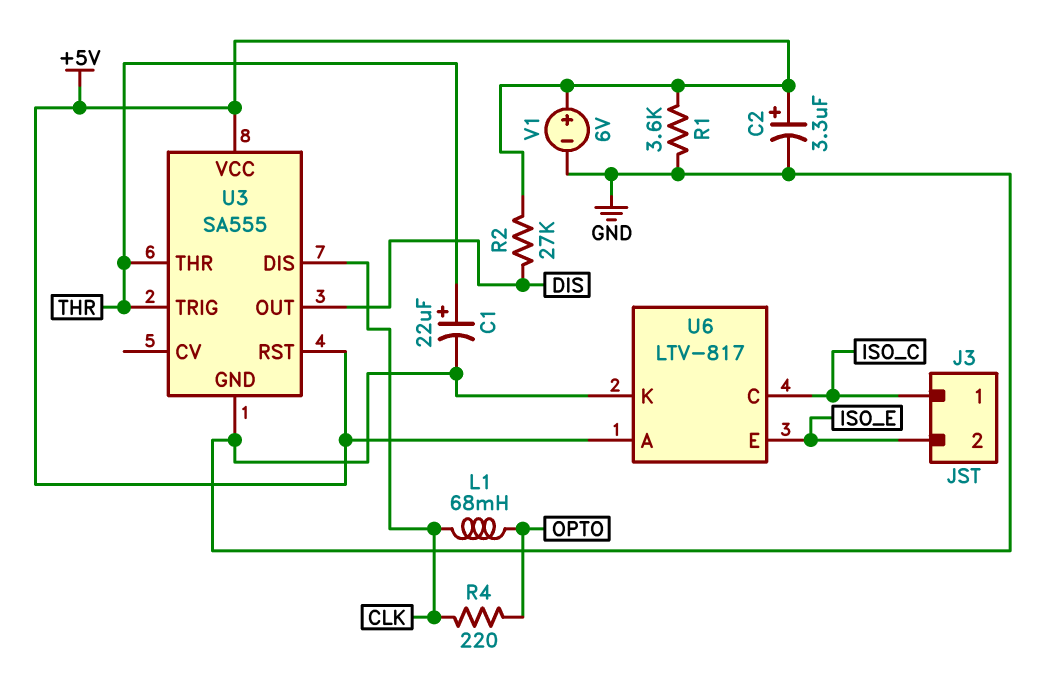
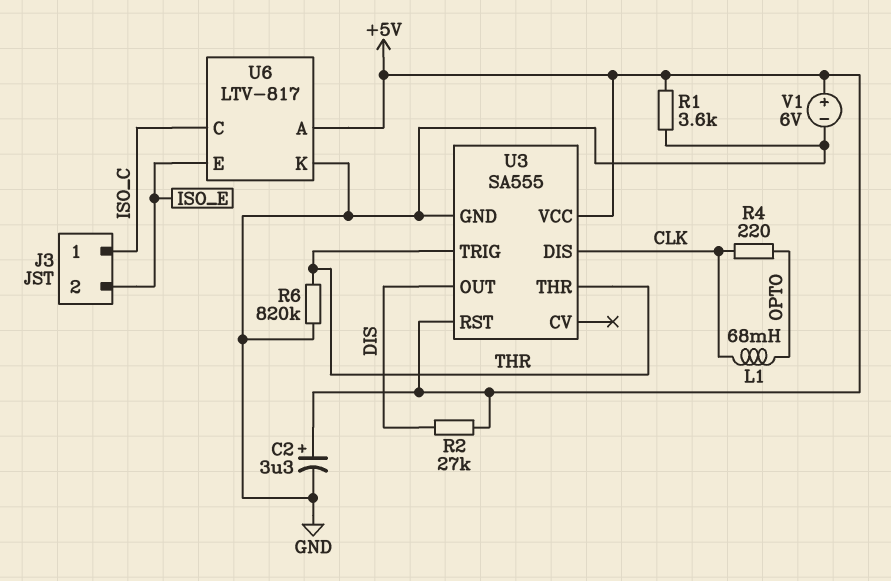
C1: 22uF (plus THR, minus GND) -> none
R6: none -> 820k (GND, THR)

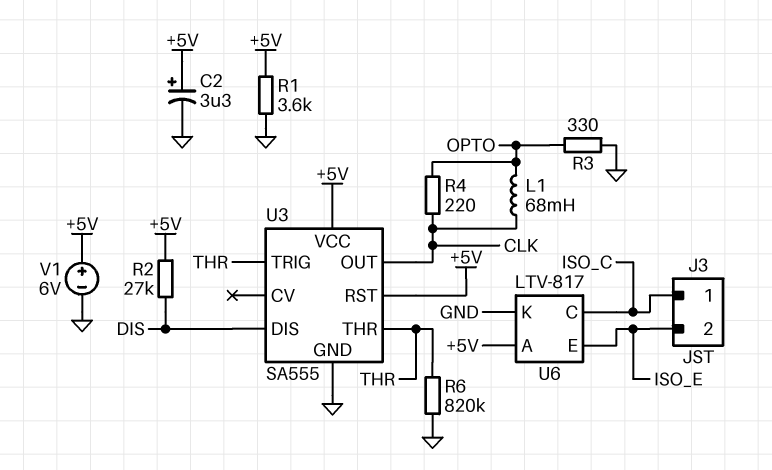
R3: none -> 330 (GND, OPTO)
U3 pin DIS: CLK -> DIS
U3 pin OUT: DIS -> CLK

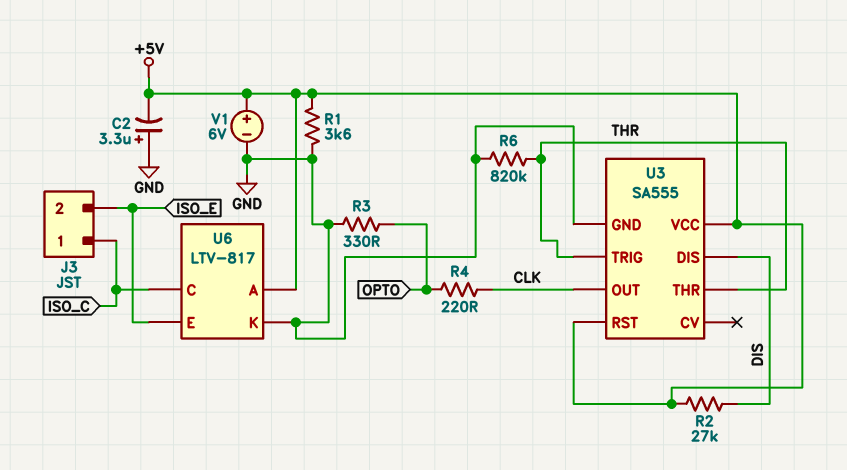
C2: 3.3uF (plus +5V, minus GND) -> 3.3uF (plus GND, minus +5V)
L1: 68mH (CLK, OPTO) -> none

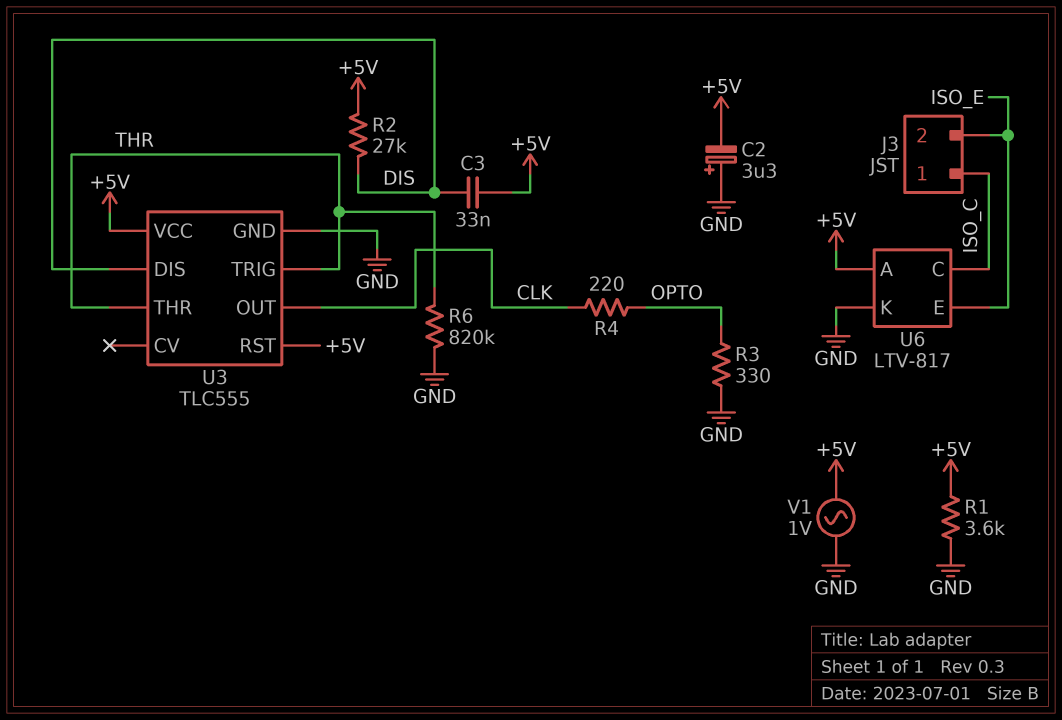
C3: none -> 33nF (+5V, DIS)
U3: SA555 -> TLC555
V1: 6V (plus +5V, minus GND) -> AC 1V (+5V, GND)

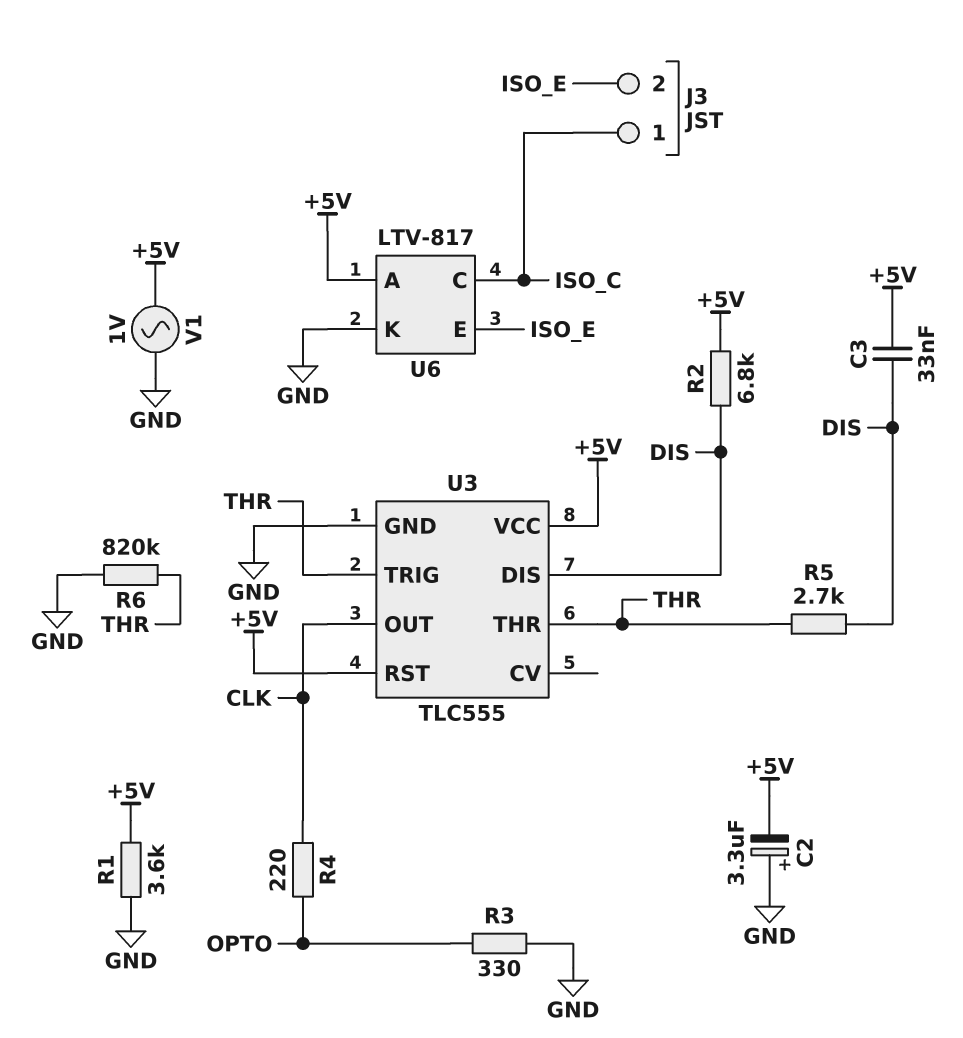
R2: 27k (+5V, DIS) -> 6.8k (+5V, DIS)
R5: none -> 2.7k (DIS, THR)

